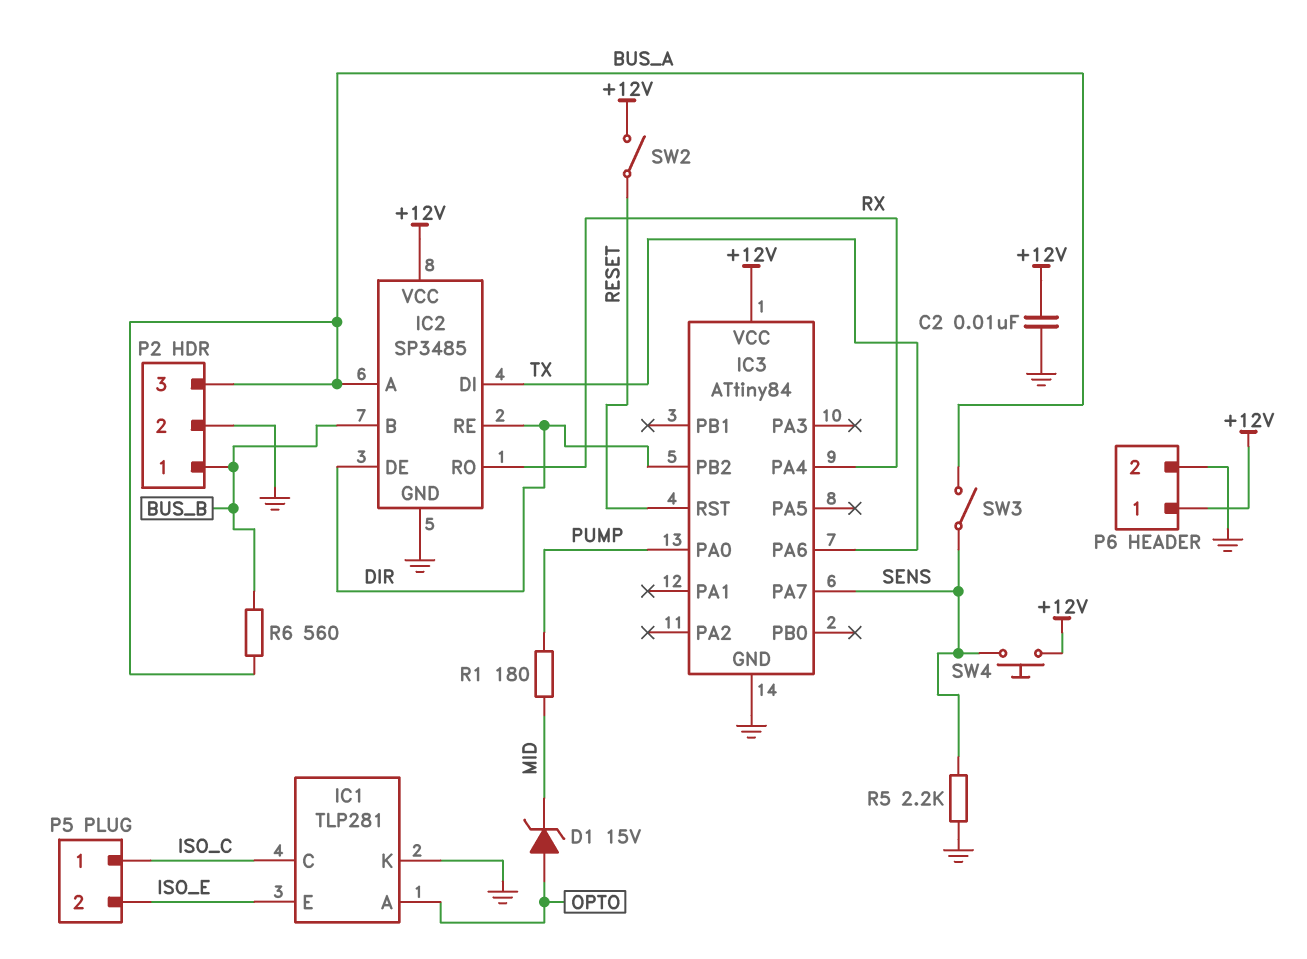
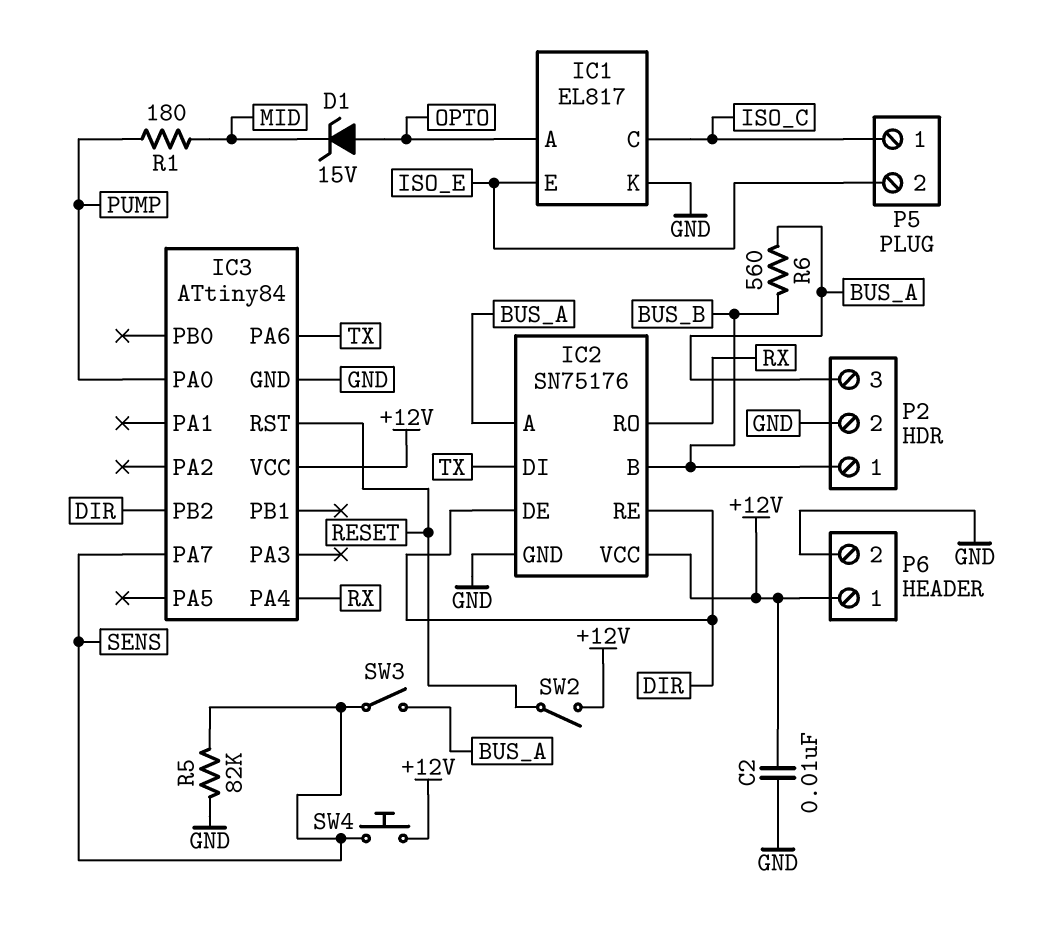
IC1: TLP281 -> EL817
IC2: SP3485 -> SN75176
R5: 2.2k (GND, SENS) -> 82k (GND, SENS)

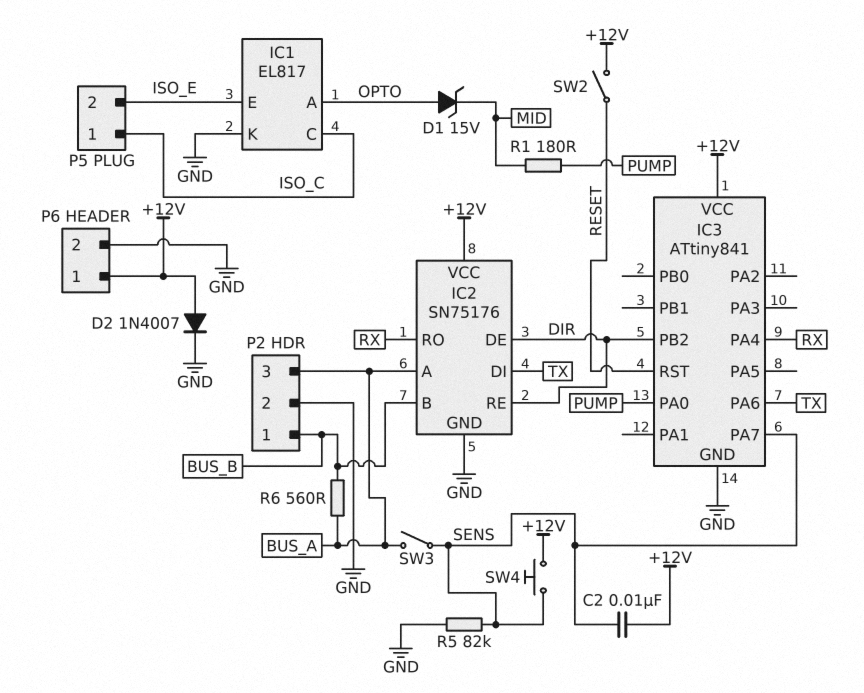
C2: 10nF (+12V, GND) -> 10nF (+12V, SENS)
D2: none -> diode 1N4007 (A +12V, K GND)
IC3: ATtiny84 -> ATtiny841

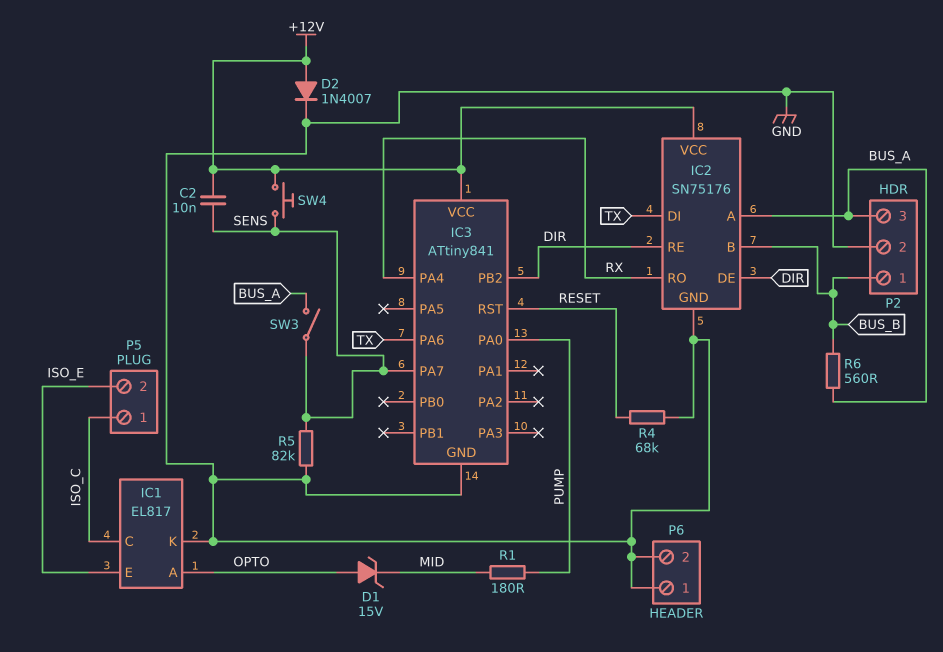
P6 pin 1: +12V -> GND
R4: none -> 68k (GND, RESET)
SW2: switch (+12V, RESET) -> none

